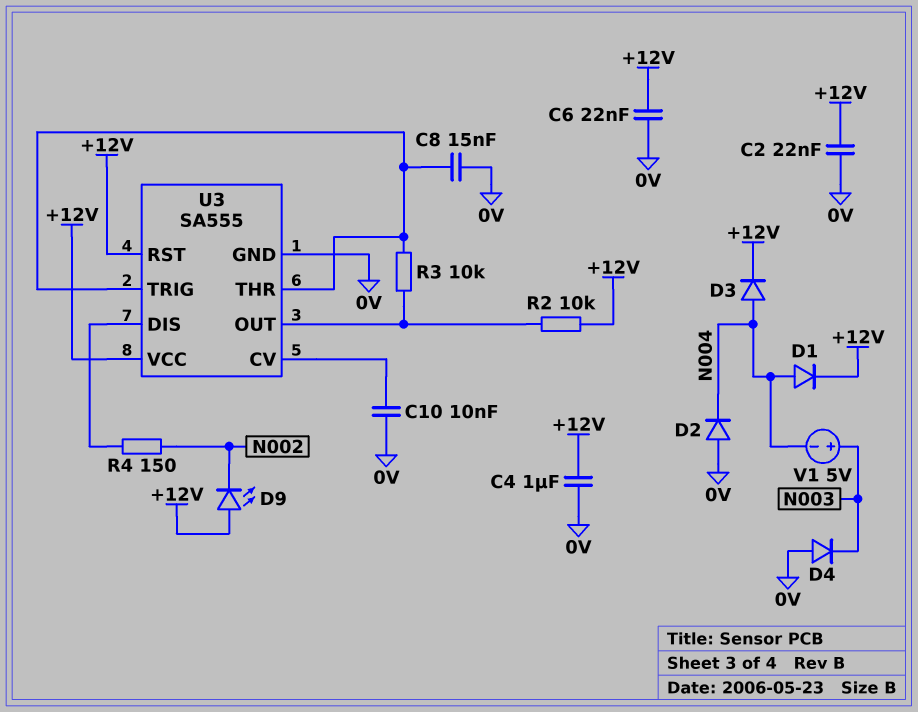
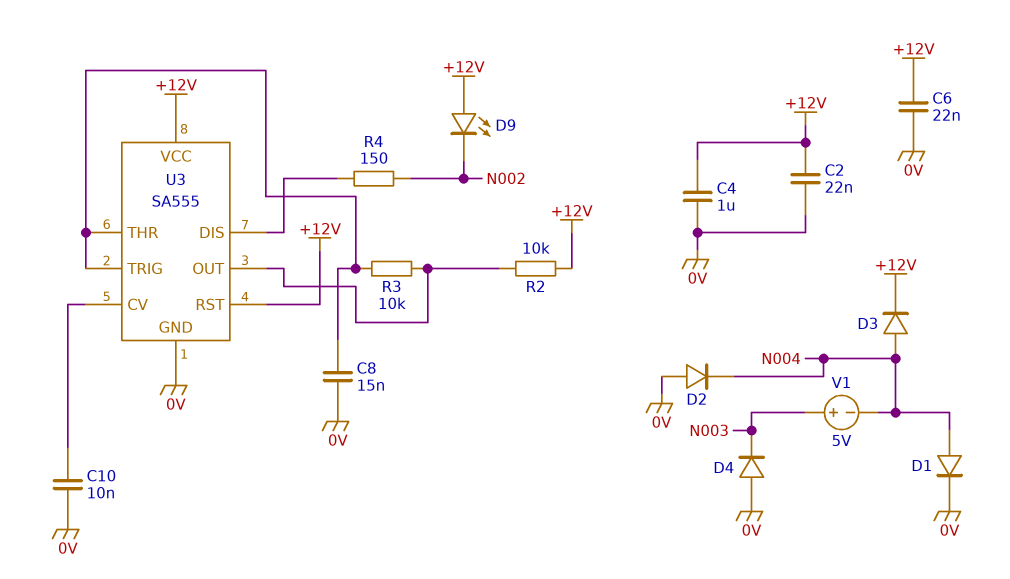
D1: diode (A N004, K +12V) -> diode (A N004, K 0V)

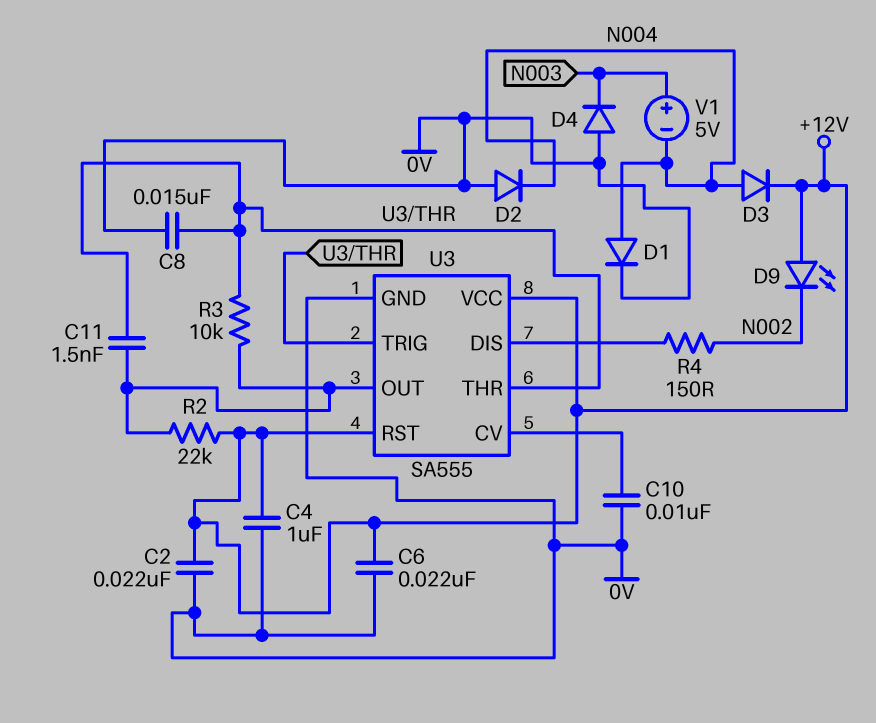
C11: none -> 1.5nF (U3/OUT, U3/THR)
R2: 10k (+12V, U3/OUT) -> 22k (+12V, U3/OUT)

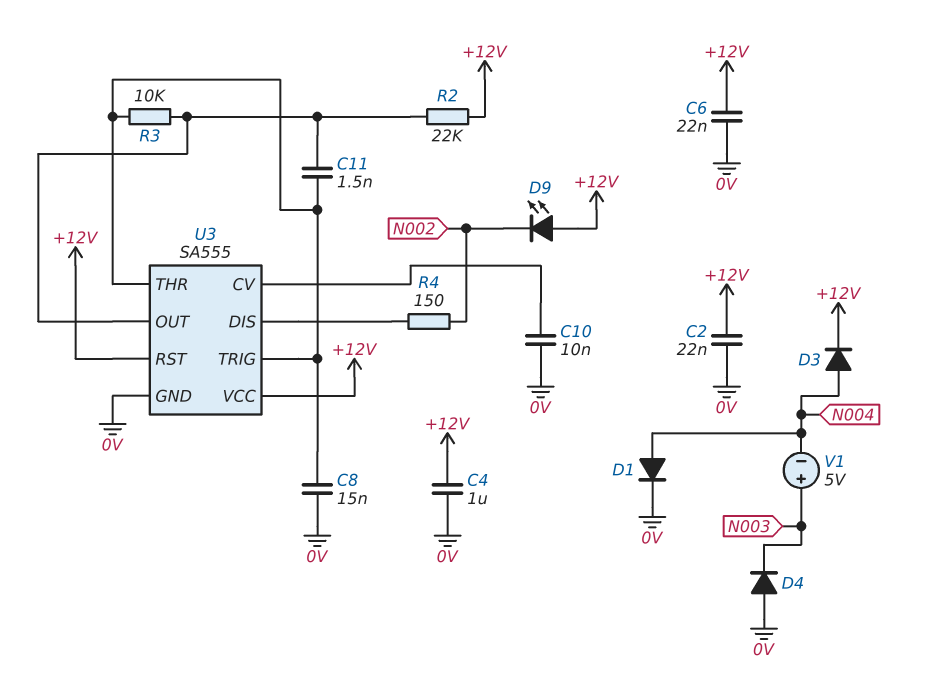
D2: diode (A 0V, K N004) -> none

